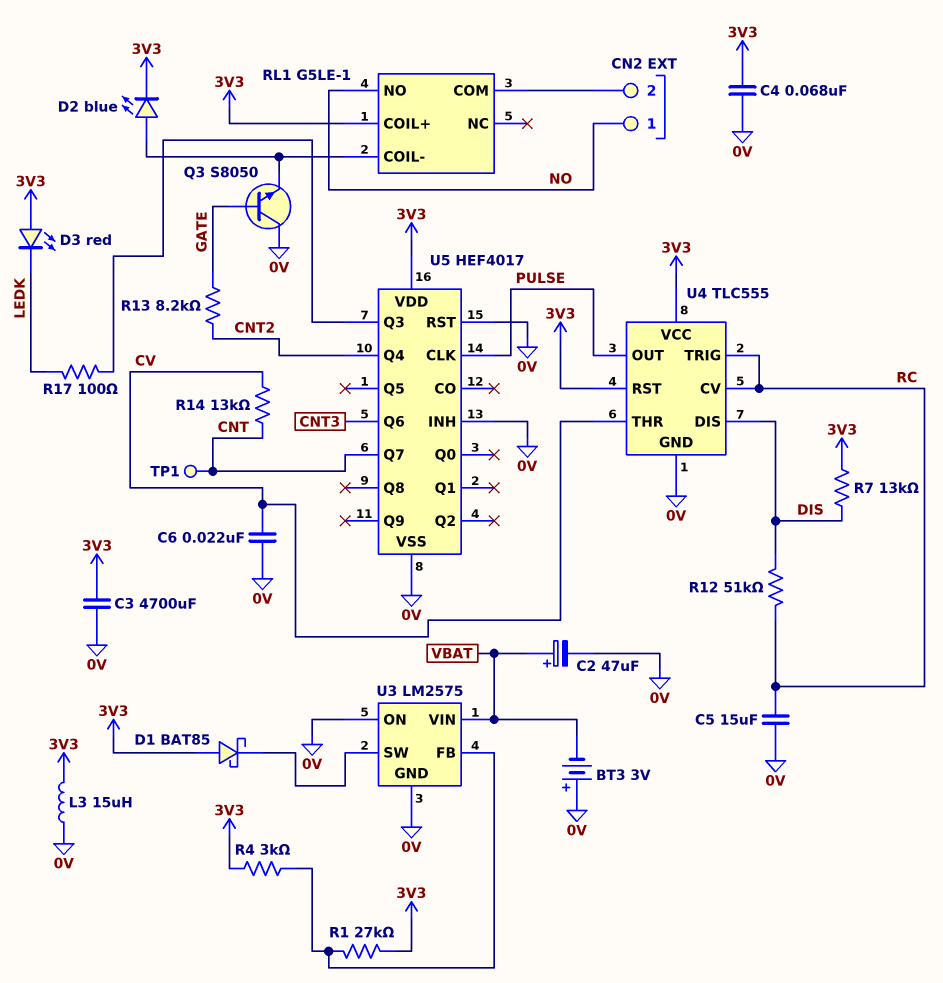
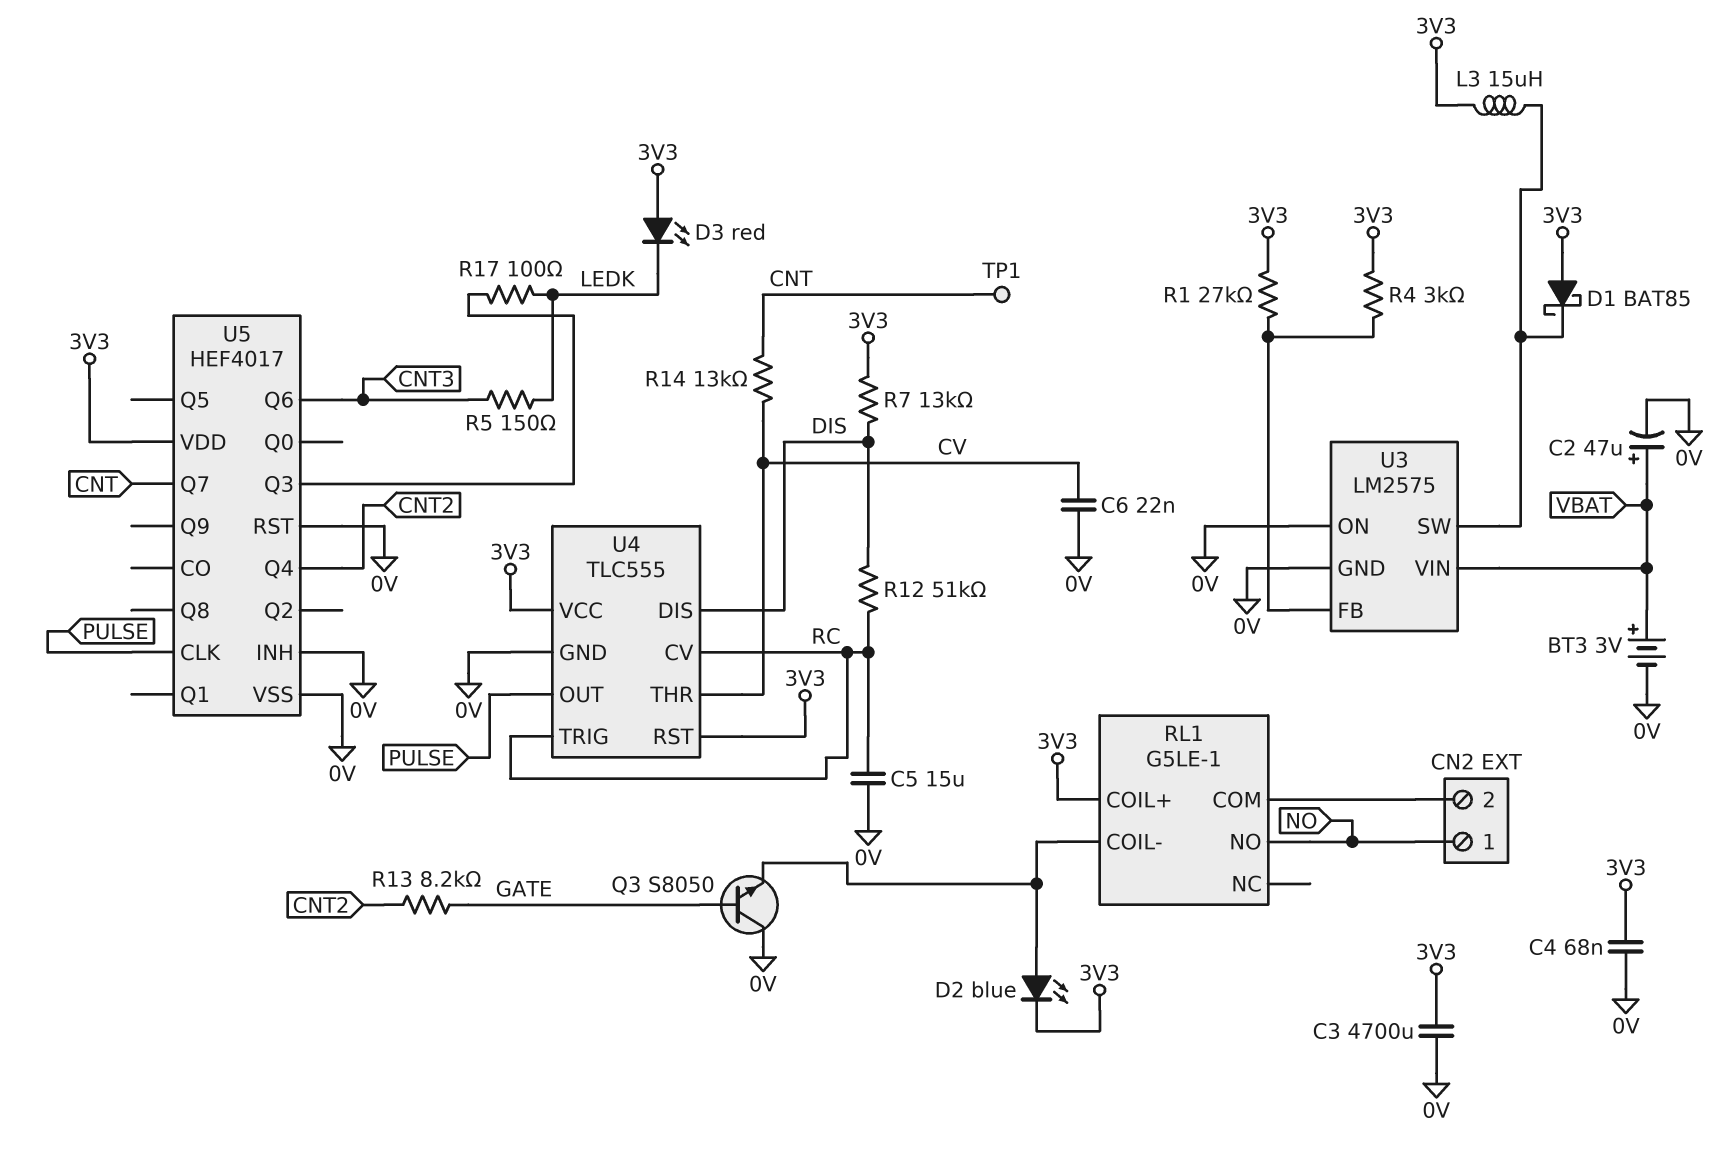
BT3: 3V (plus 0V, minus VBAT) -> 3V (plus VBAT, minus 0V)
L3: 15uH (0V, 3V3) -> 15uH (3V3, U3/SW)
R5: none -> 150 (CNT3, LEDK)

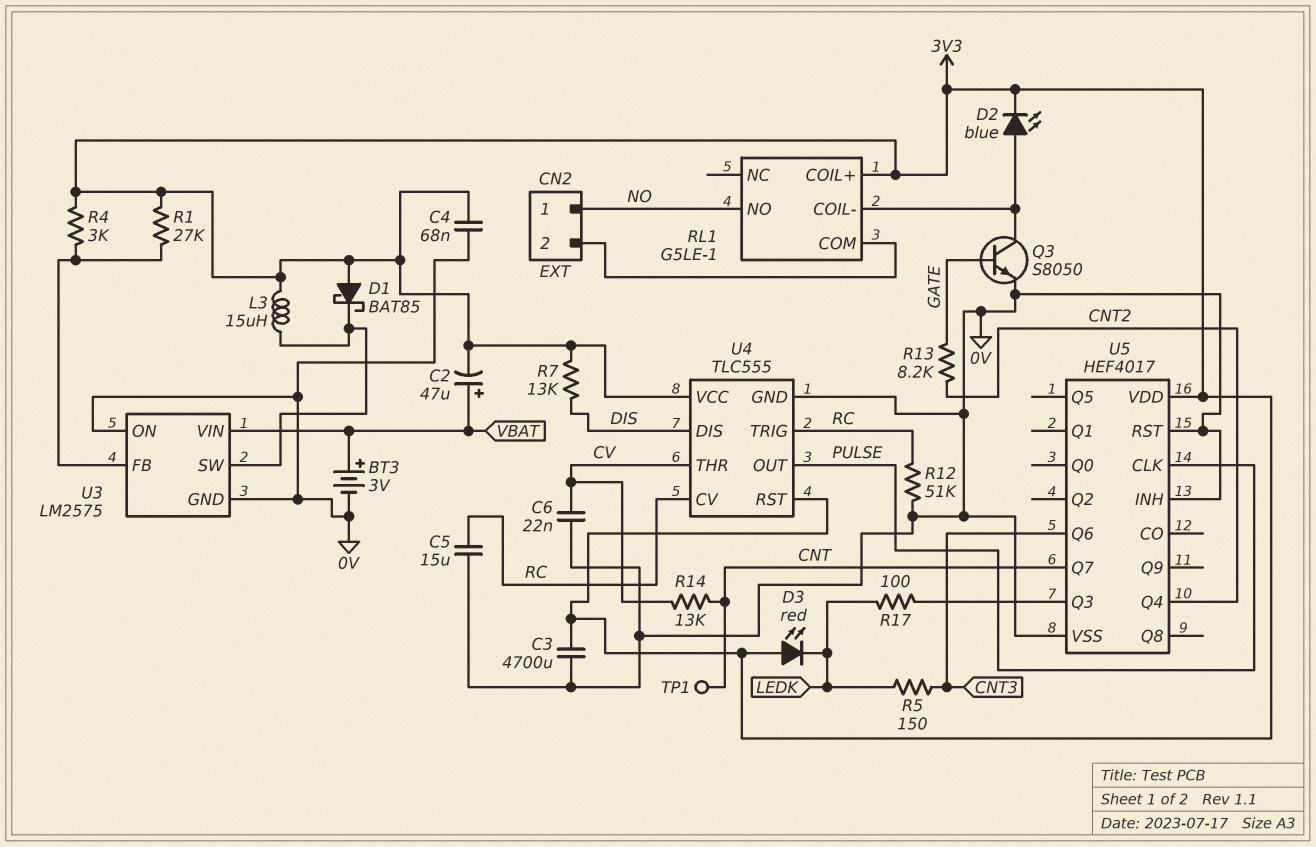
C2: 47uF (plus VBAT, minus 0V) -> 47uF (plus VBAT, minus 3V3)
Q3: NPN S8050 (B GATE, C 0V, E RL1/COIL-) -> NPN S8050 (B GATE, C RL1/COIL-, E 0V)
R12: 51k (DIS, RC) -> 51k (0V, RC)

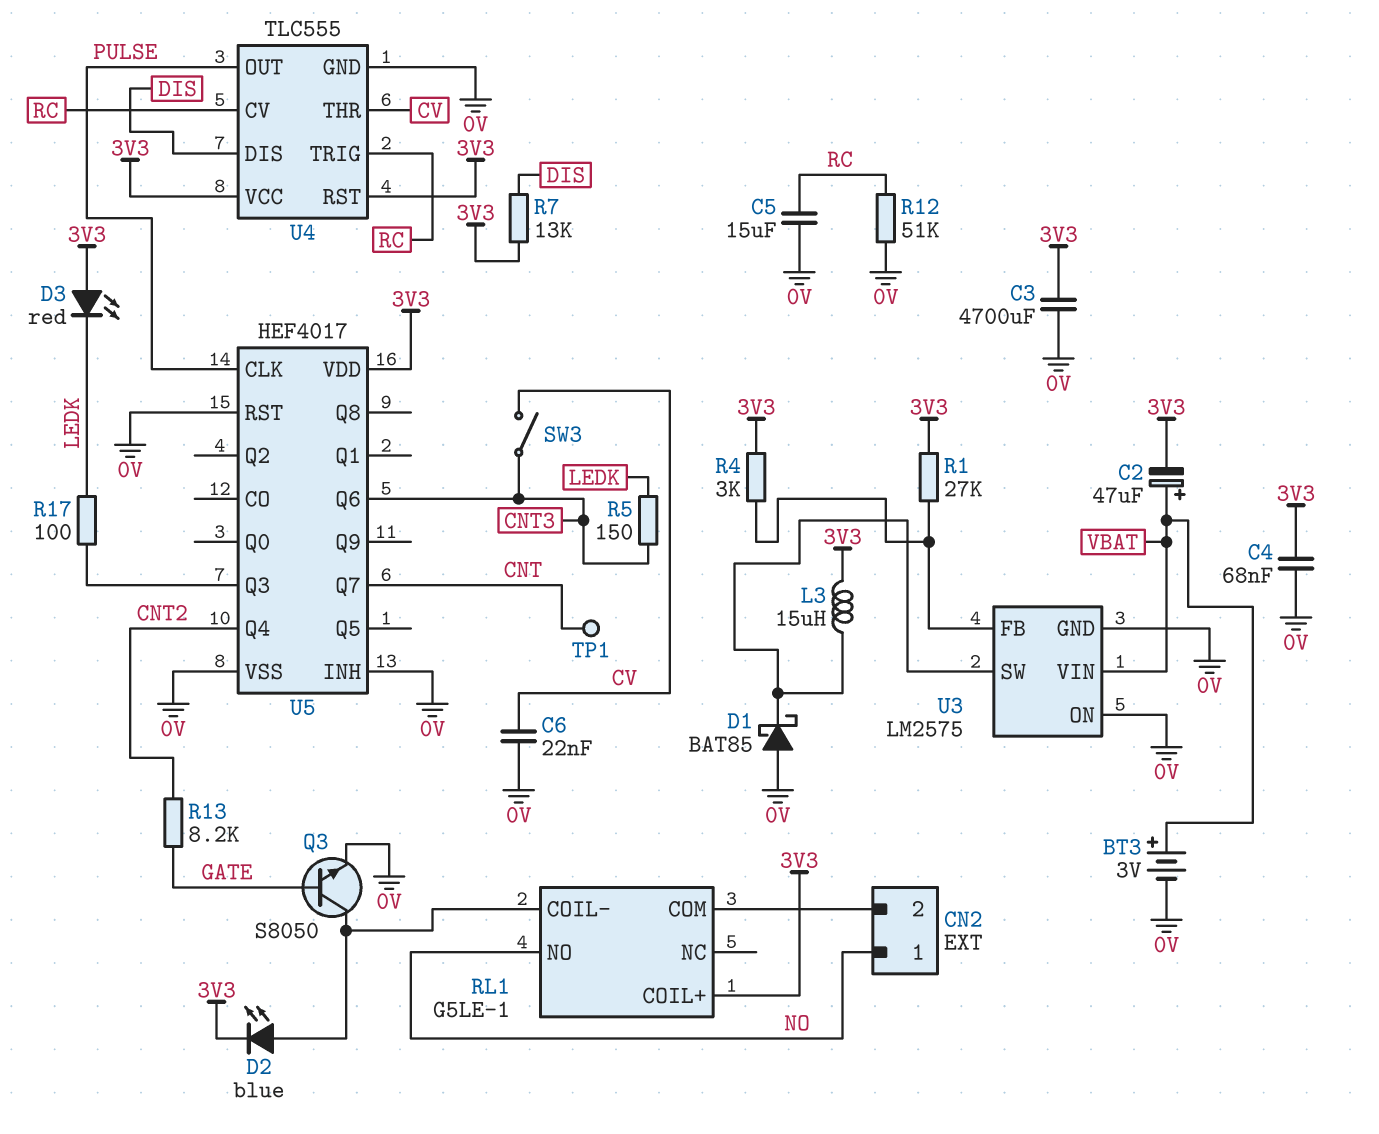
D1: schottky BAT85 (A 3V3, K U3/SW) -> schottky BAT85 (A 0V, K U3/SW)
R14: 13k (CNT, CV) -> none
SW3: none -> switch (CNT3, CV)

